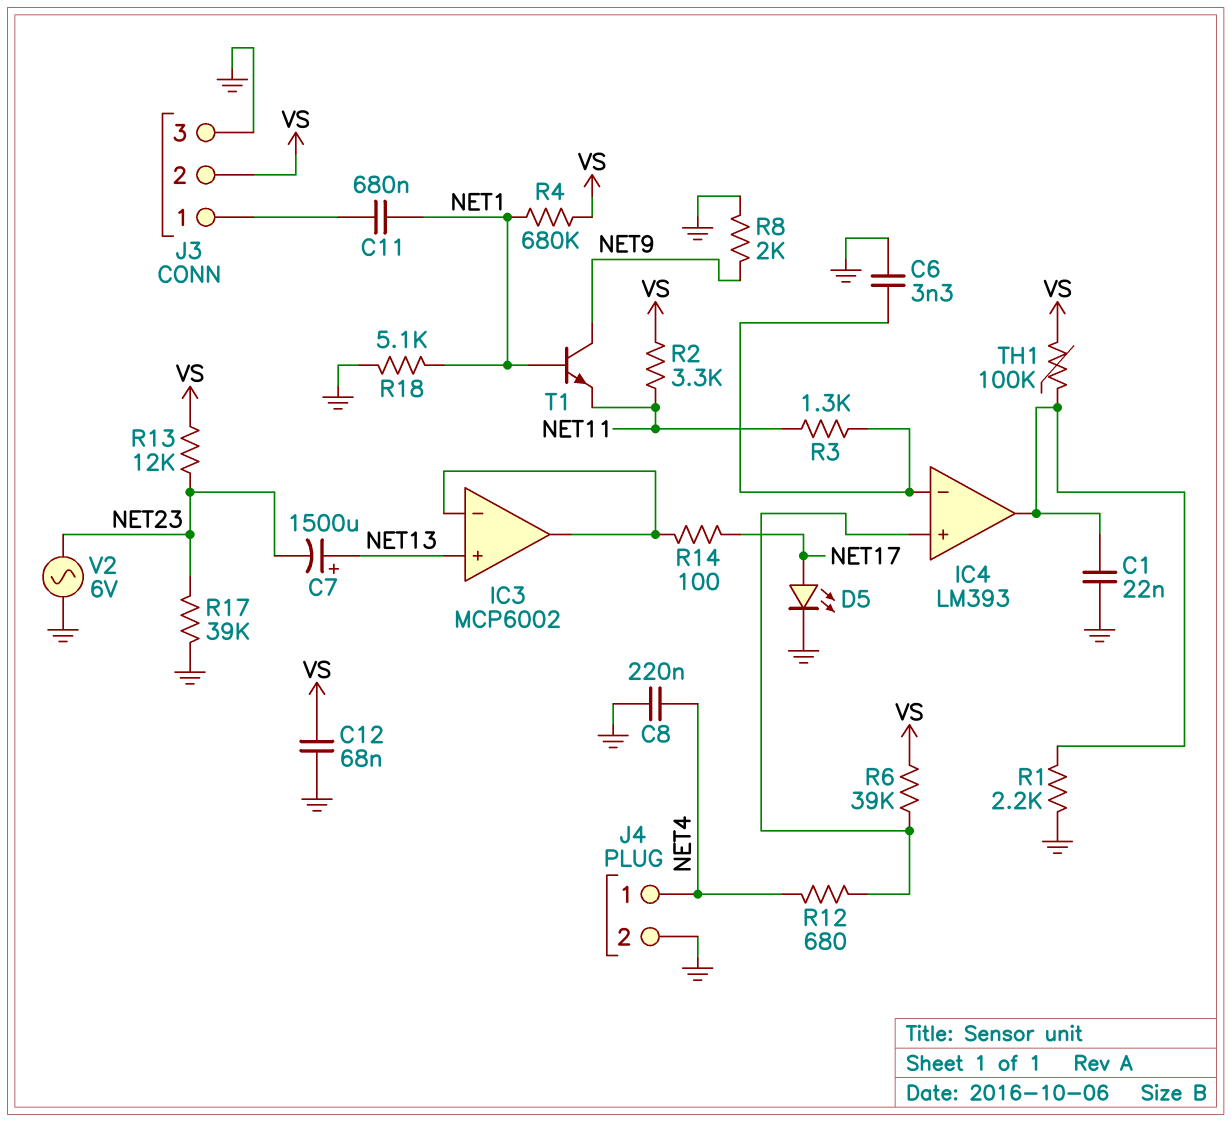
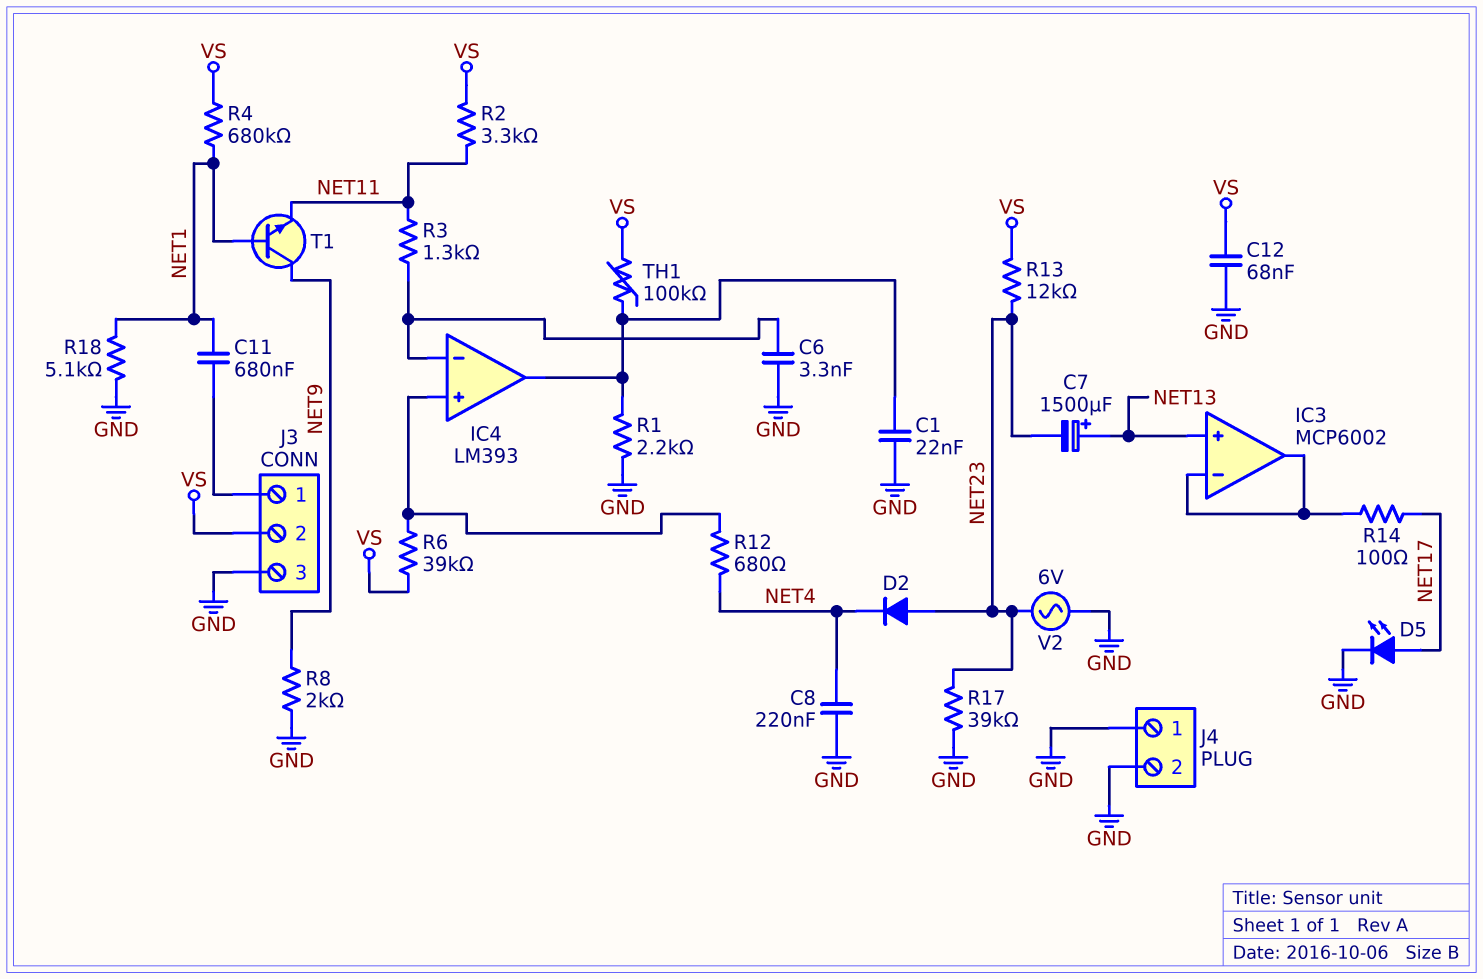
D2: none -> diode (A NET23, K NET4)
J4 pin 1: NET4 -> GND

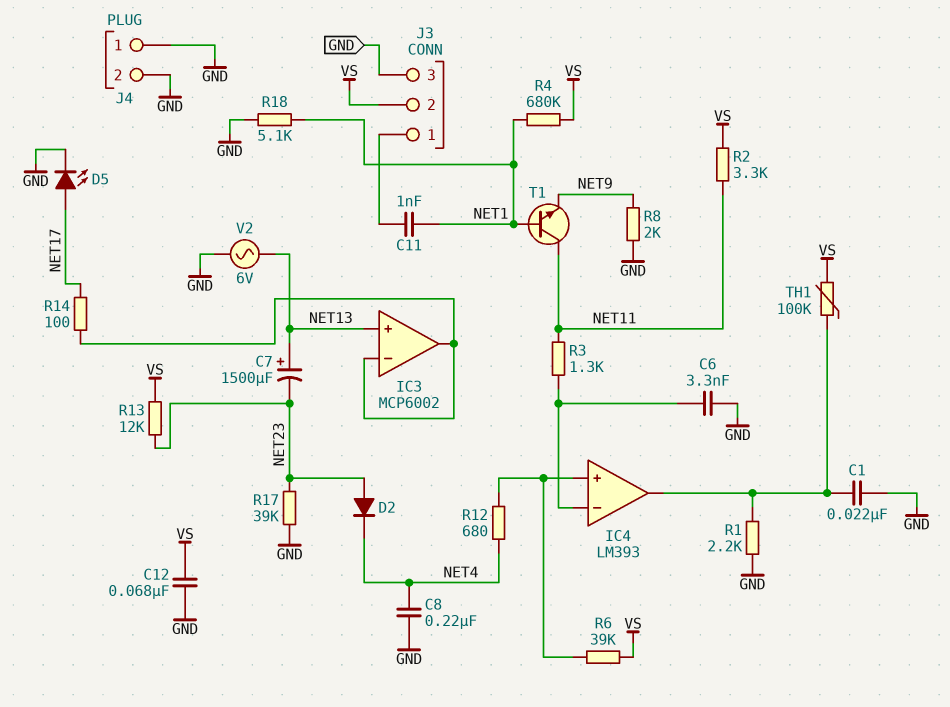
C11: 680nF (J3/1, NET1) -> 1nF (J3/1, NET1)
T1: NPN (B NET1, C NET9, E NET11) -> NPN (B NET1, C NET11, E NET9)
V2: AC 6V (GND, NET23) -> AC 6V (GND, NET13)

